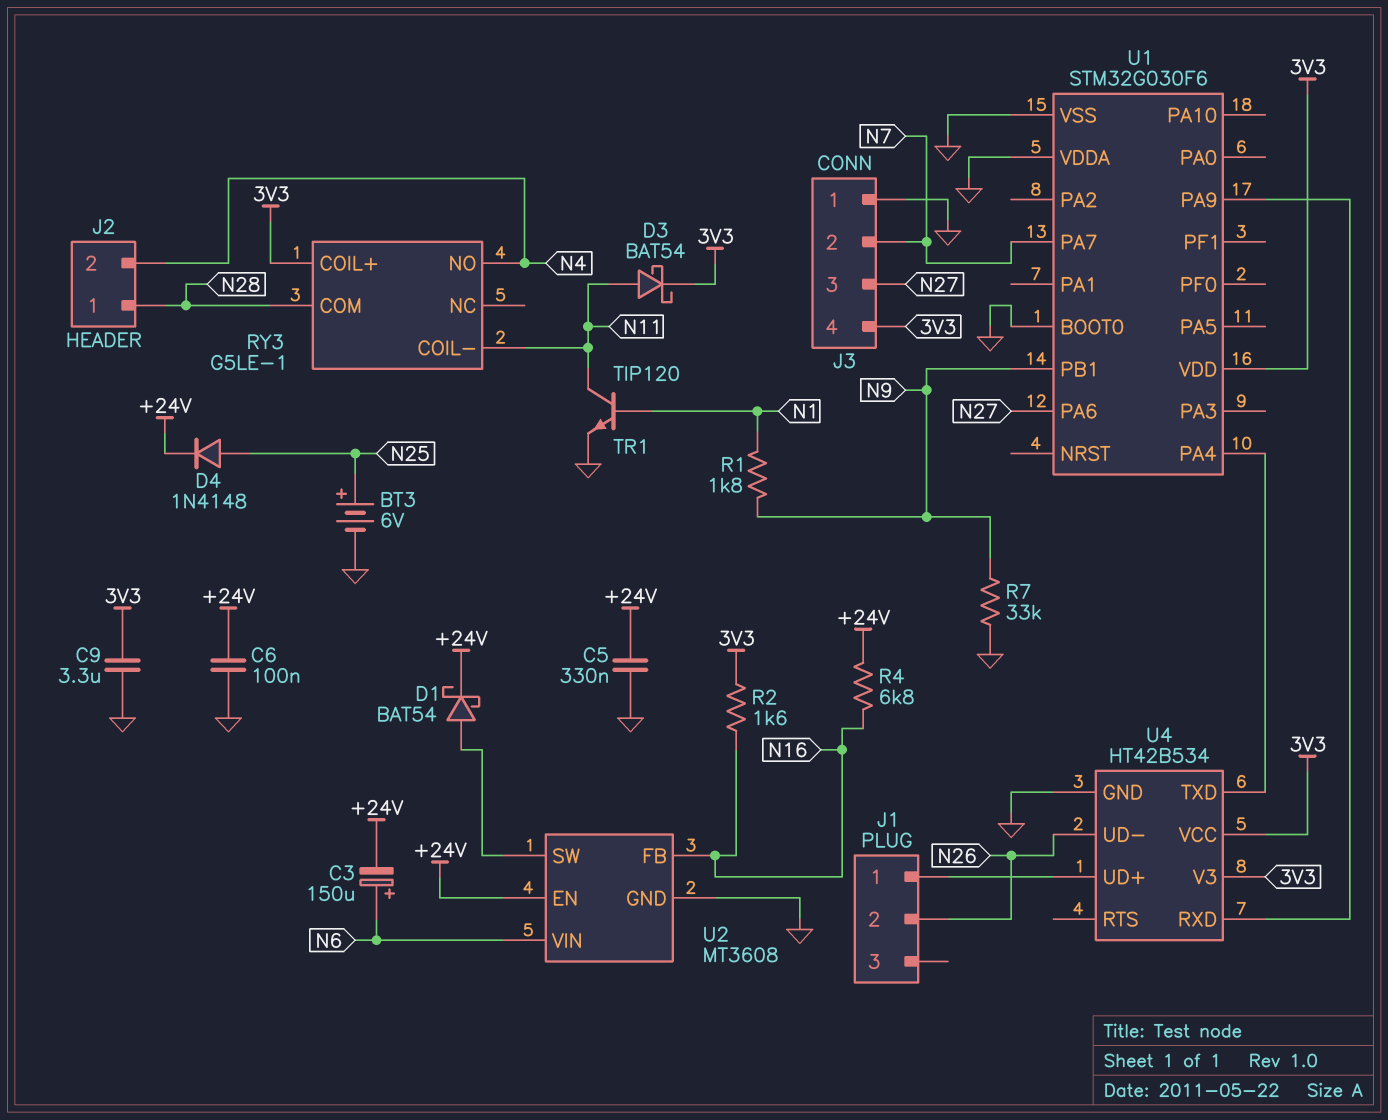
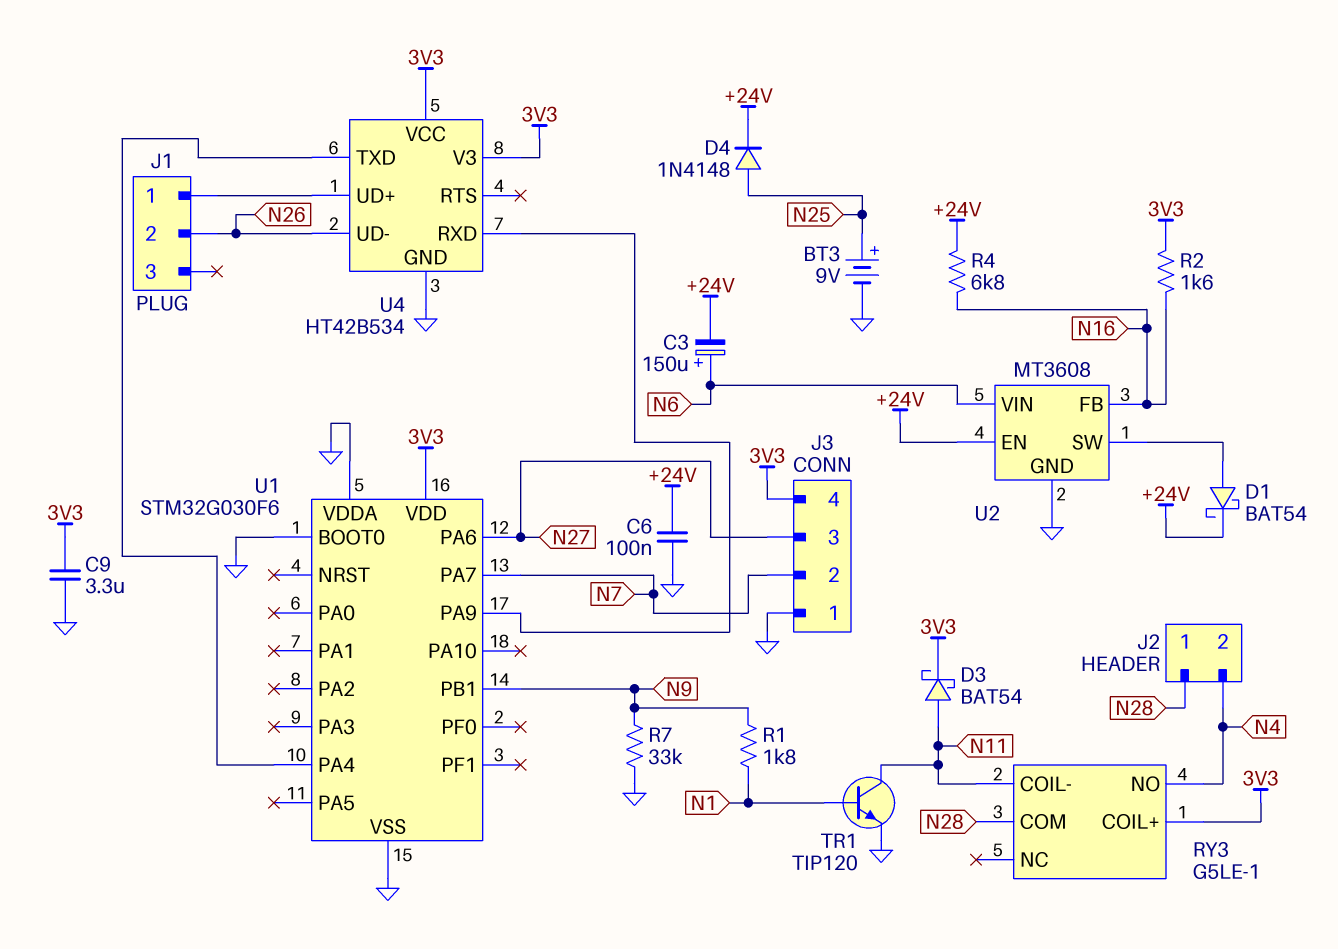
BT3: 6V (plus N25, minus GND) -> 9V (plus N25, minus GND)
C5: 330nF (+24V, GND) -> none

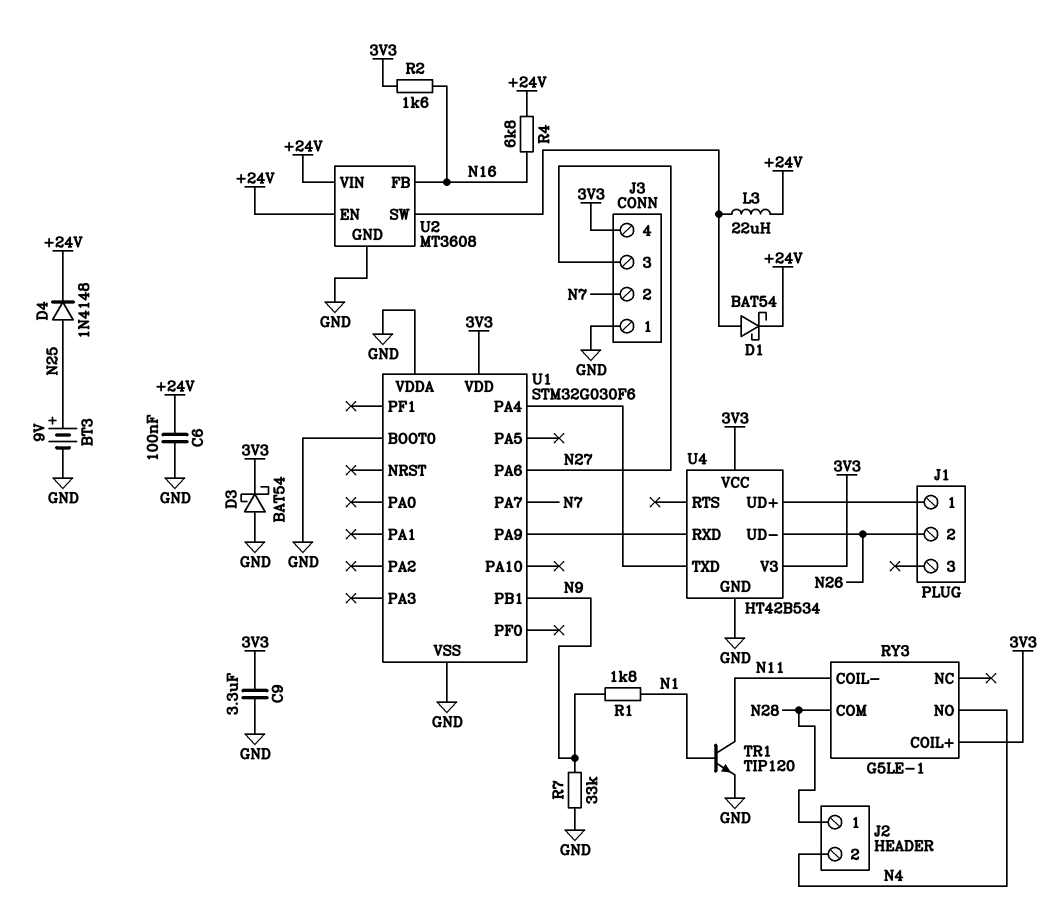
C3: 150uF (plus N6, minus +24V) -> none
D3: schottky BAT54 (A N11, K 3V3) -> schottky BAT54 (A GND, K 3V3)
L3: none -> 22uH (+24V, U2/SW)
U2 pin VIN: N6 -> +24V

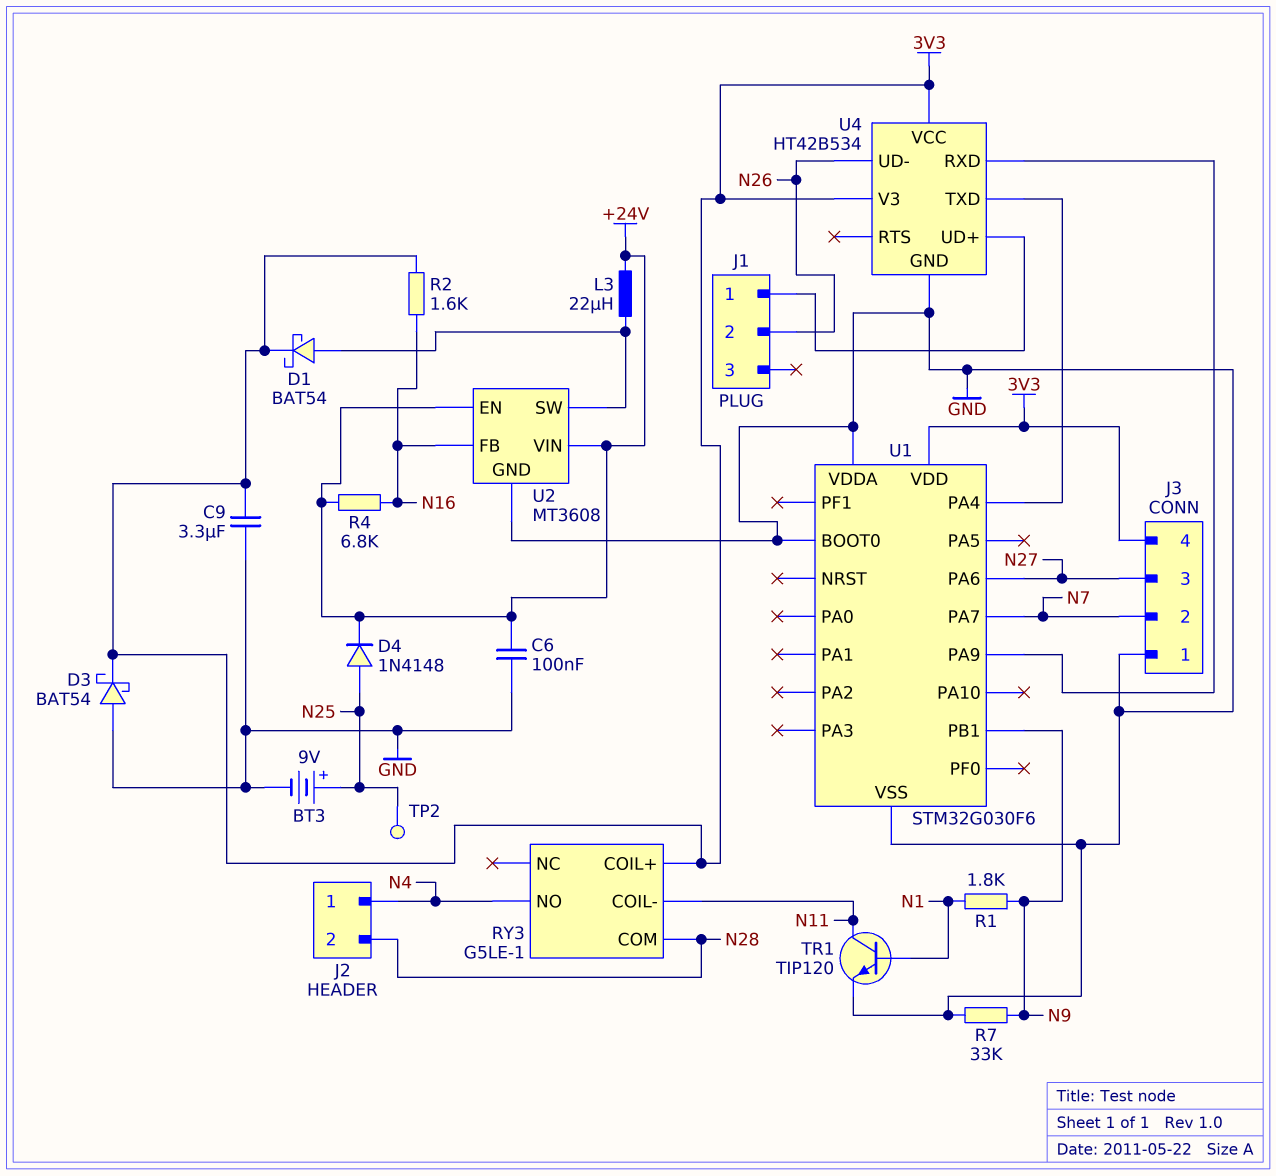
D1: schottky BAT54 (A U2/SW, K +24V) -> schottky BAT54 (A U2/SW, K 3V3)
J2 pin 1: N28 -> N4
J2 pin 2: N4 -> N28
TP2: none -> test point (N25)

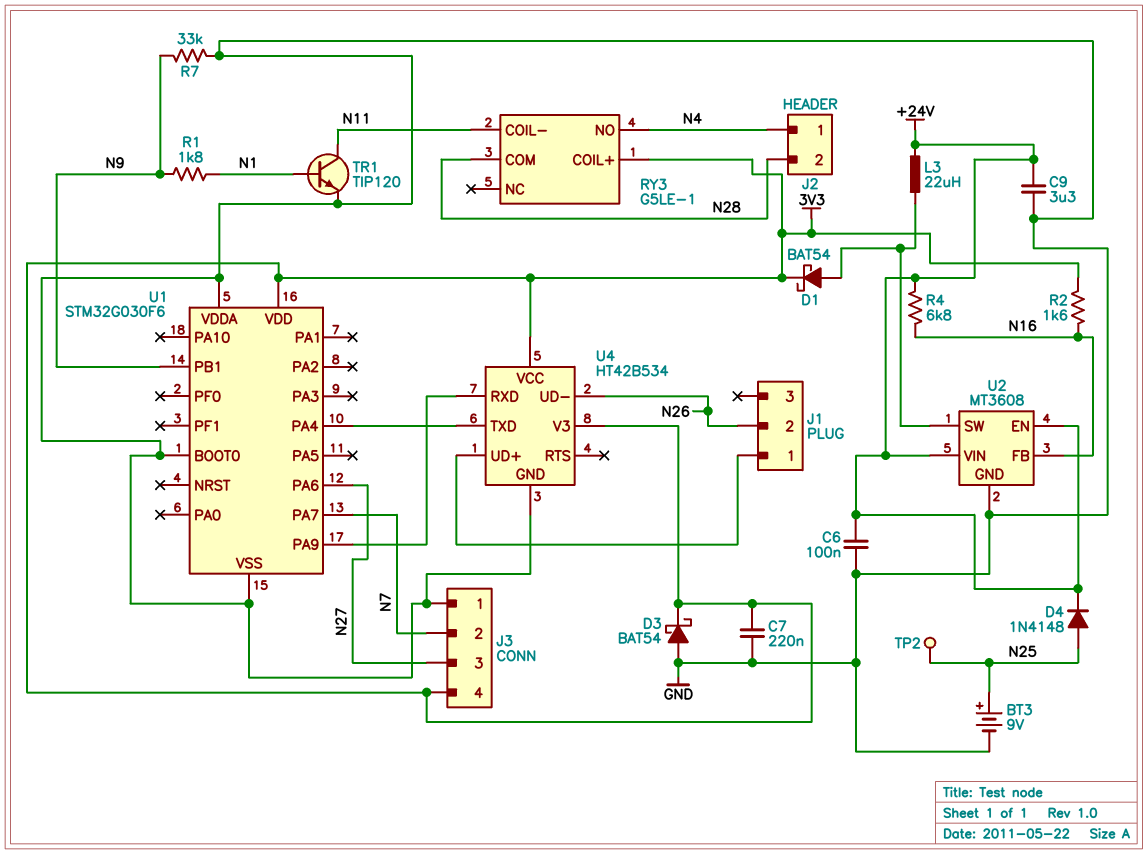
C7: none -> 220nF (3V3, GND)
C9: 3.3uF (3V3, GND) -> 3.3uF (+24V, GND)

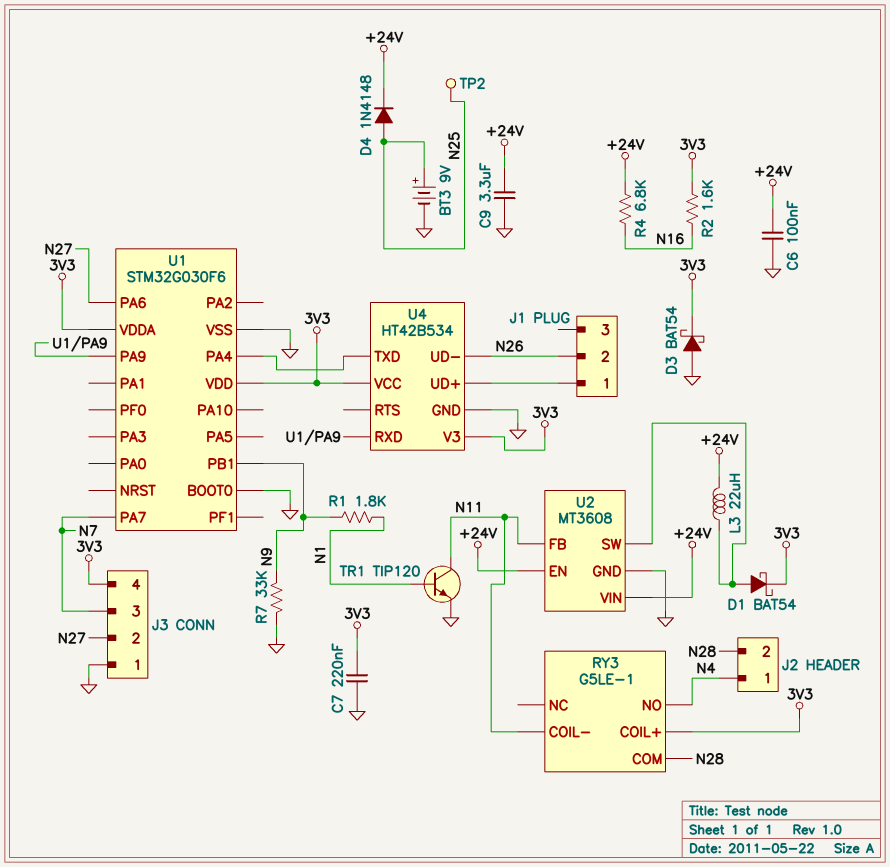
J3 pin 2: N7 -> N27
J3 pin 3: N27 -> N7
U1 pin VDDA: GND -> 3V3
U2 pin FB: N16 -> N11

